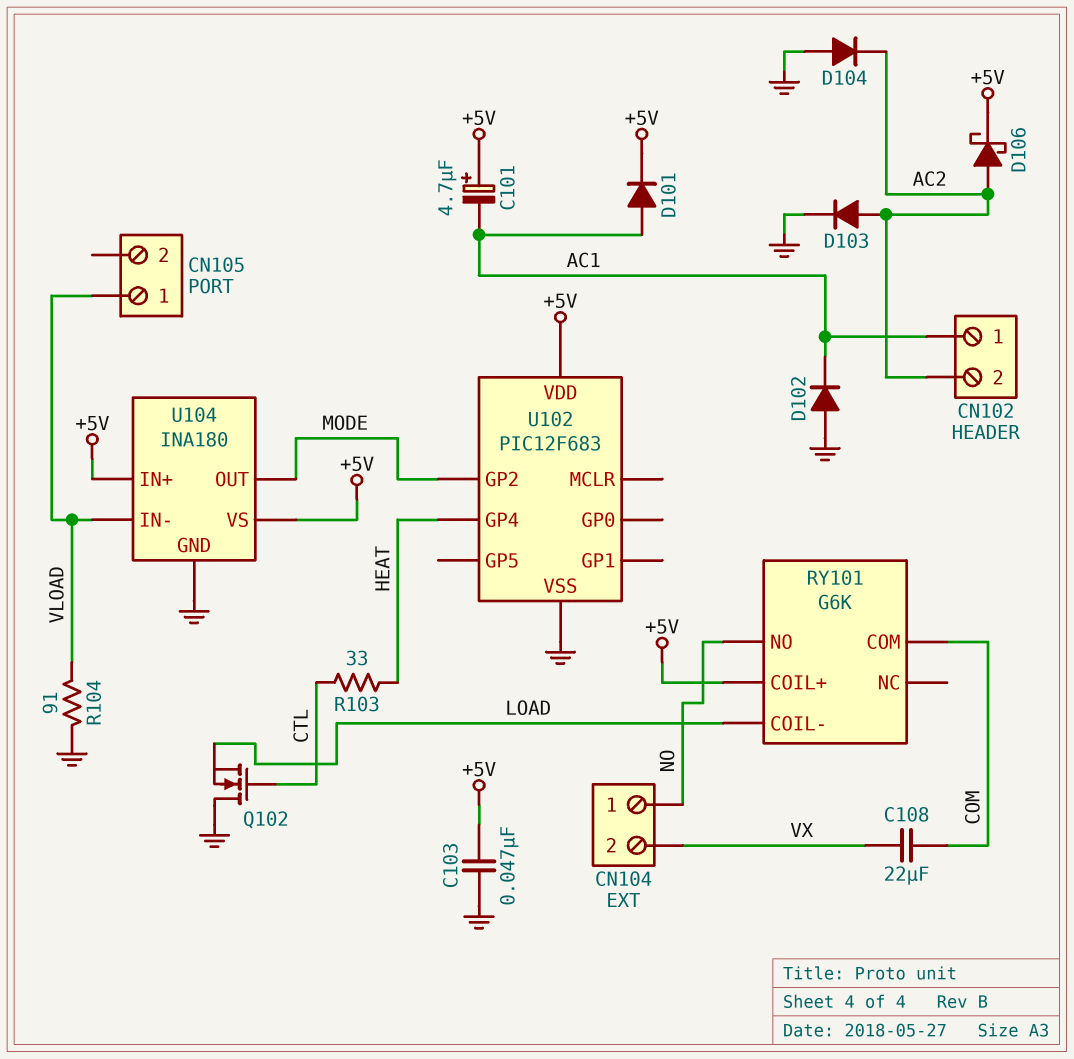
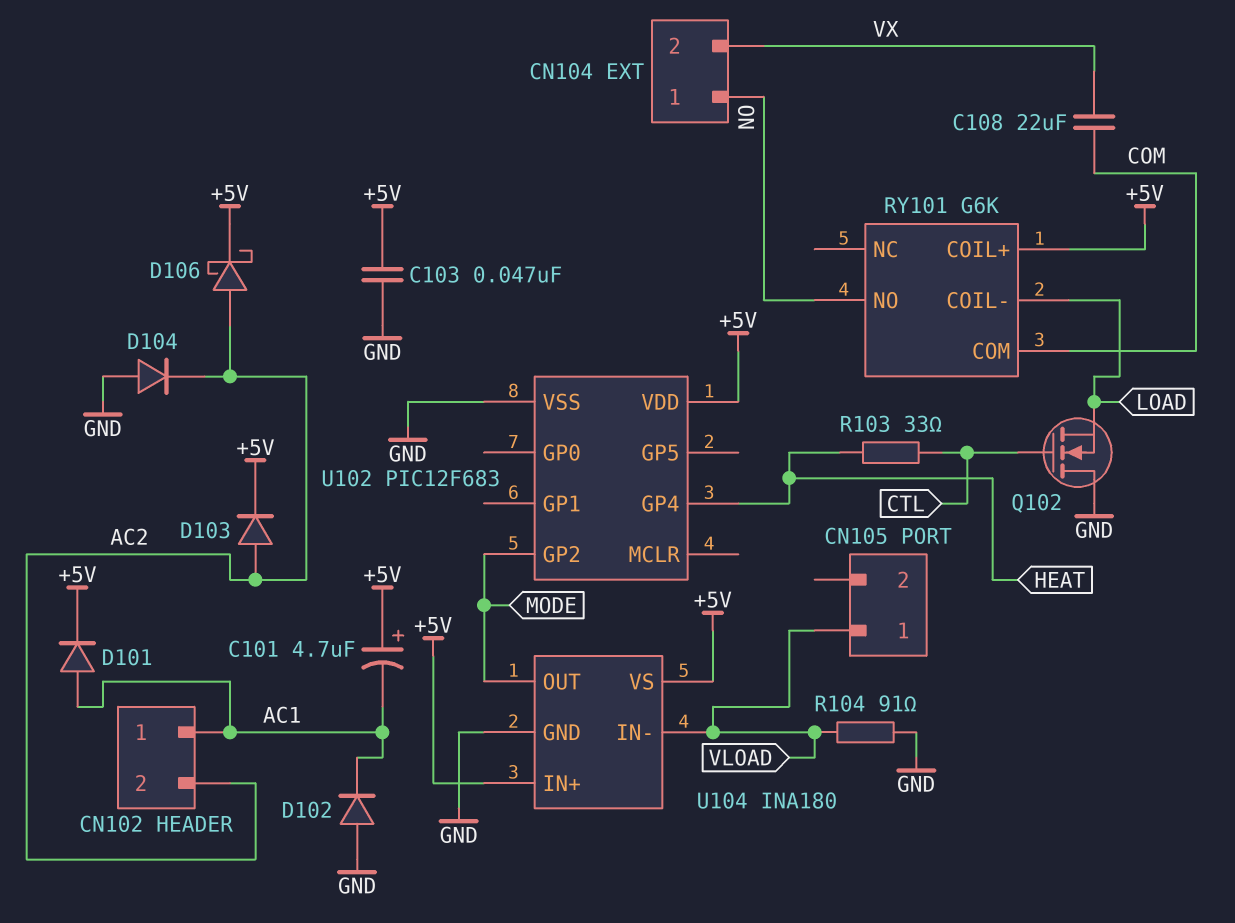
D103: diode (A AC2, K GND) -> diode (A AC2, K +5V)

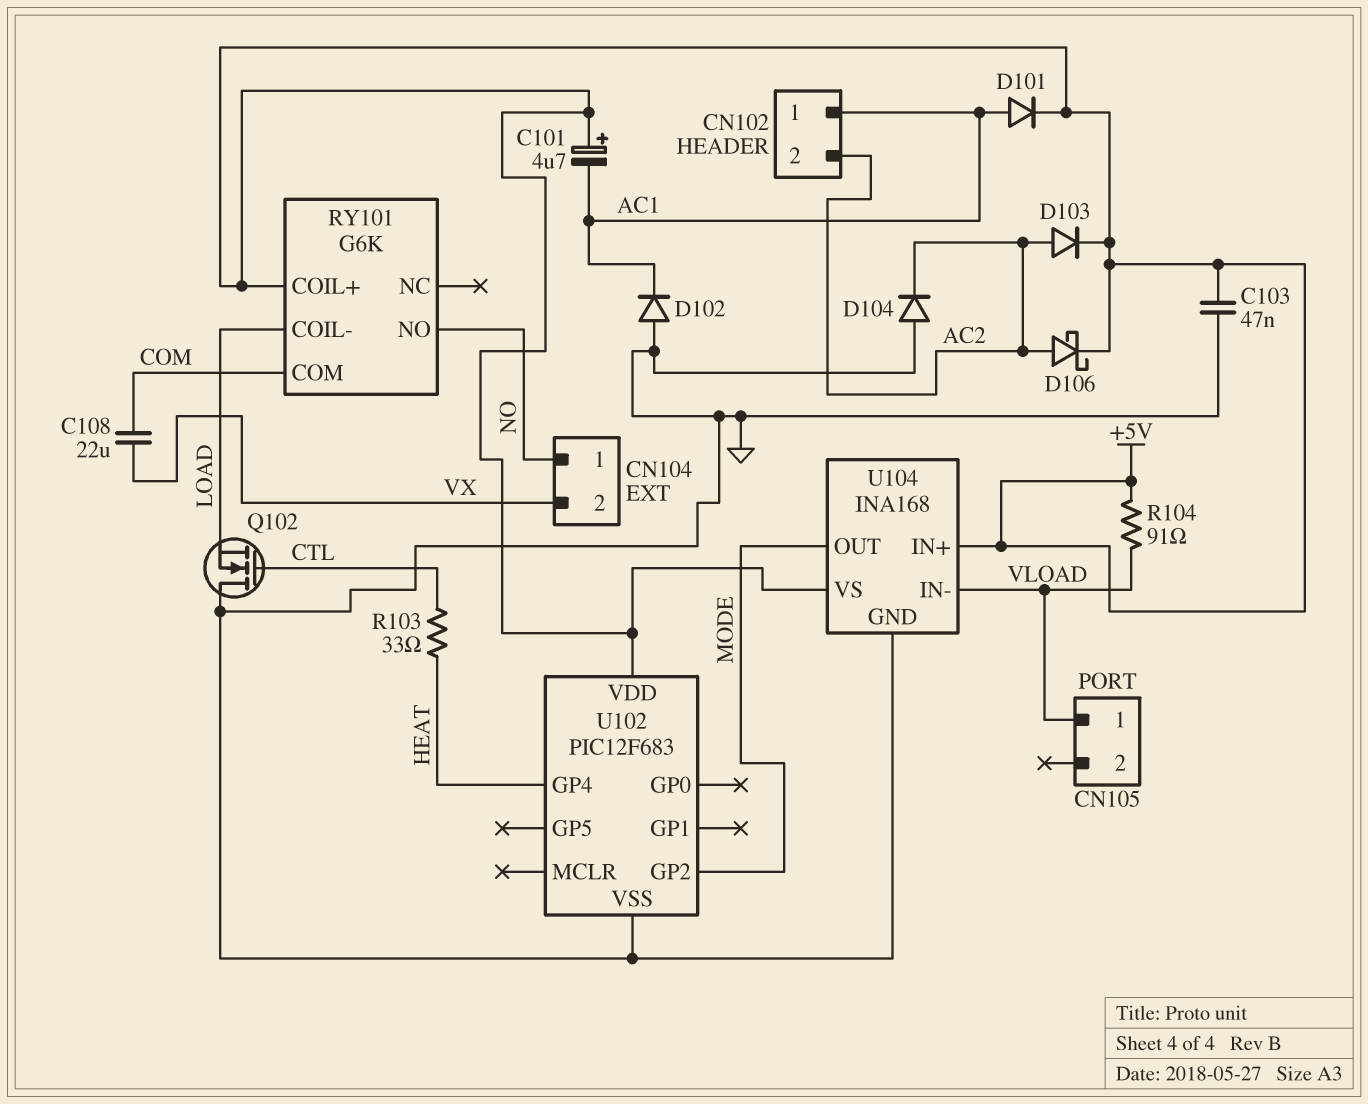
R104: 91 (GND, VLOAD) -> 91 (+5V, VLOAD)
U104: INA180 -> INA168

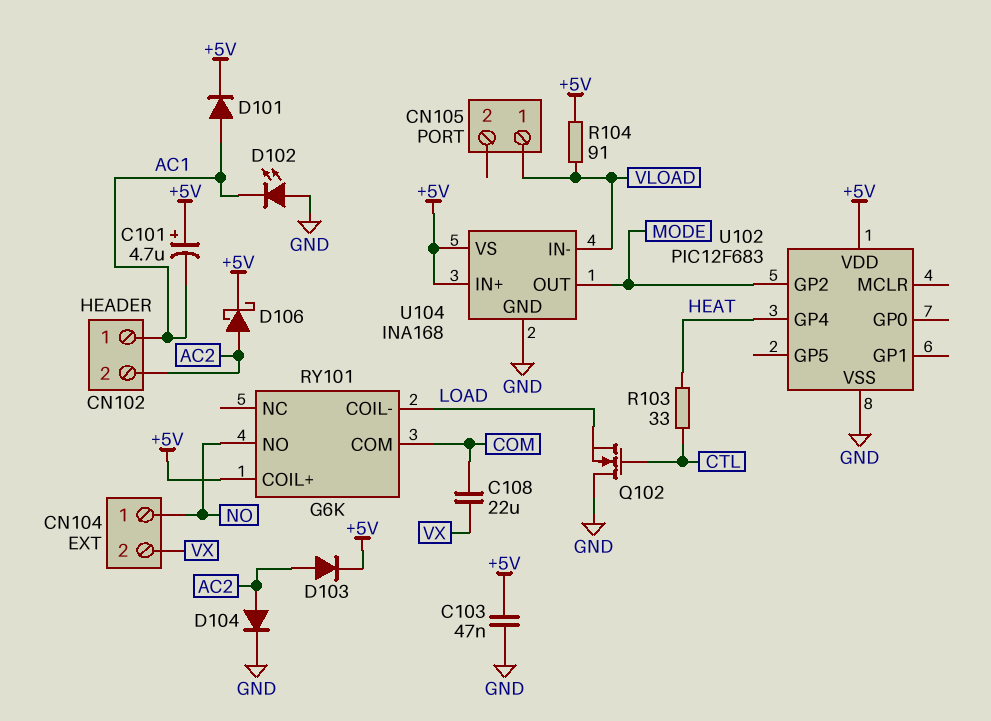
D102: diode (A GND, K AC1) -> LED (A GND, K AC1)
D104: diode (A GND, K AC2) -> diode (A AC2, K GND)

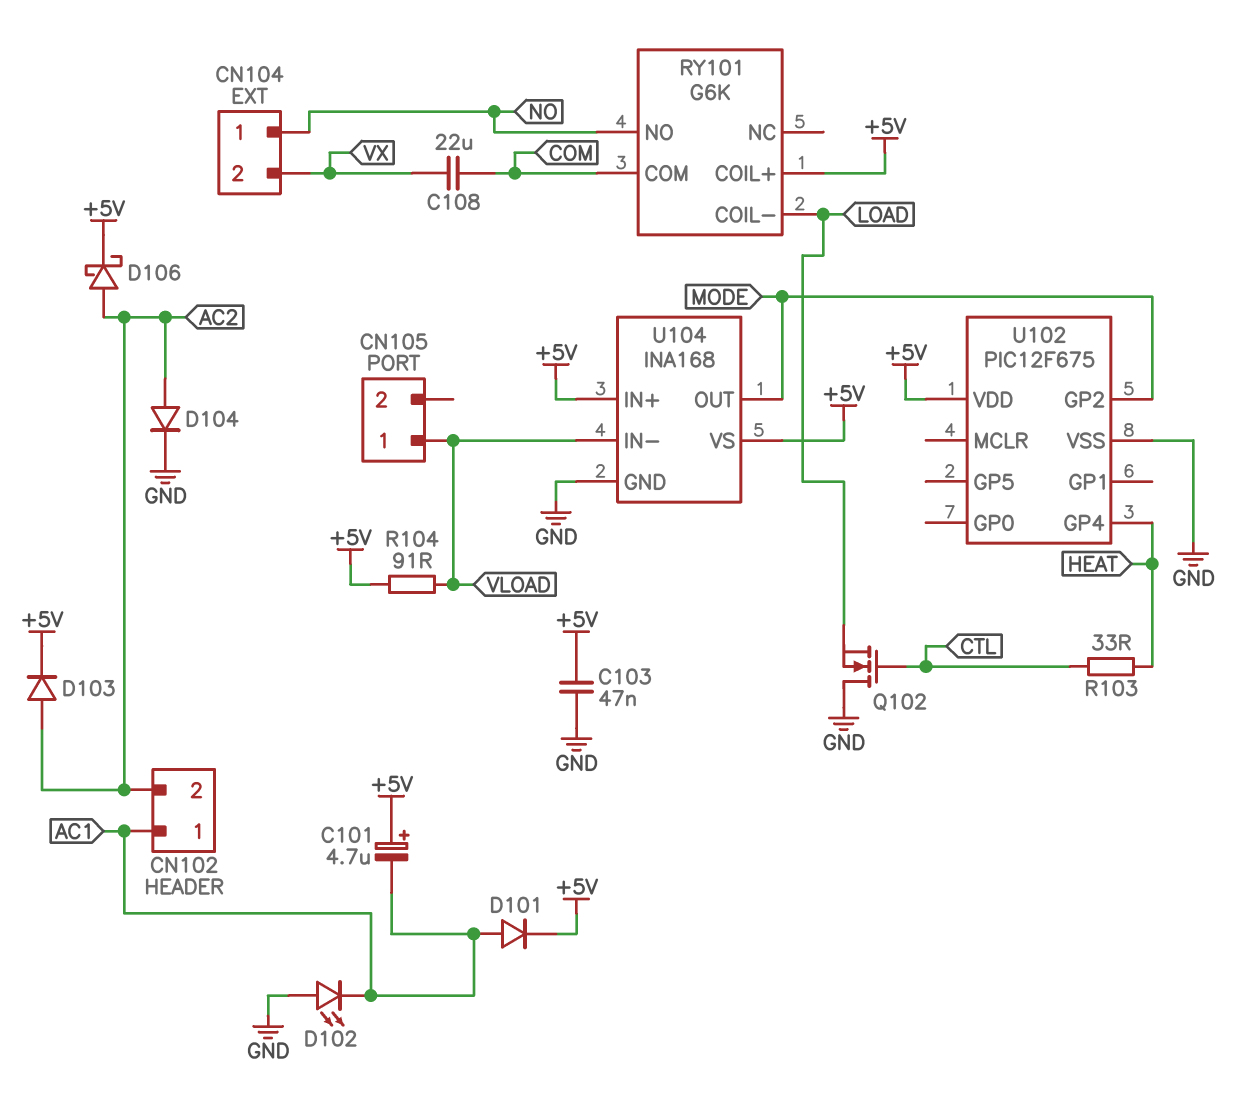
U102: PIC12F683 -> PIC12F675

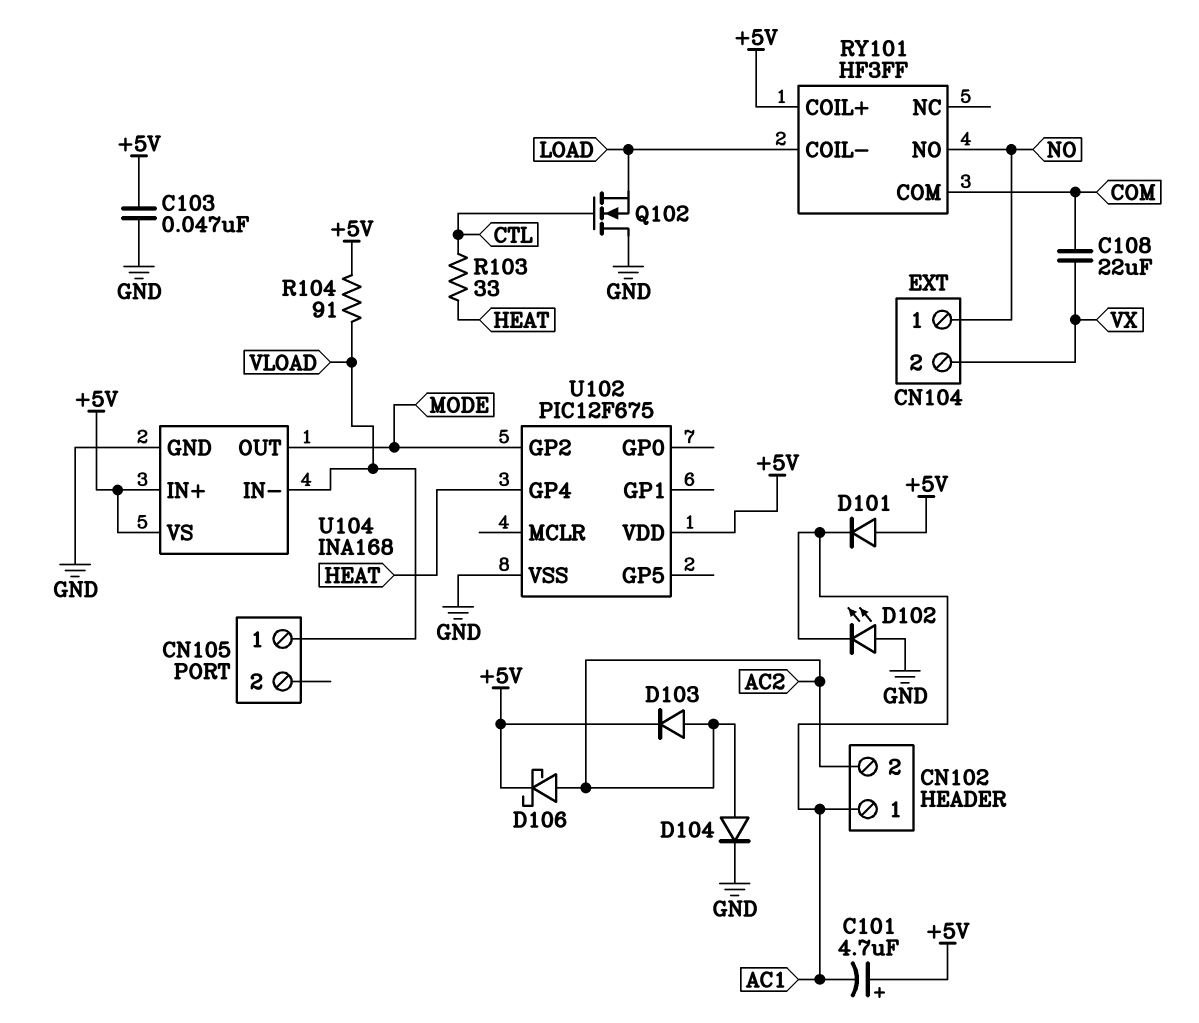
D101: diode (A AC1, K +5V) -> diode (A +5V, K AC1)
RY101: G6K -> HF3FF

